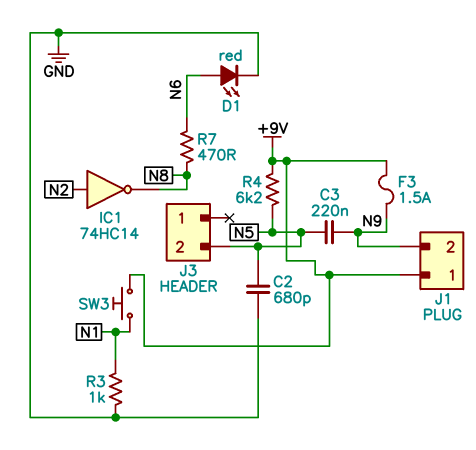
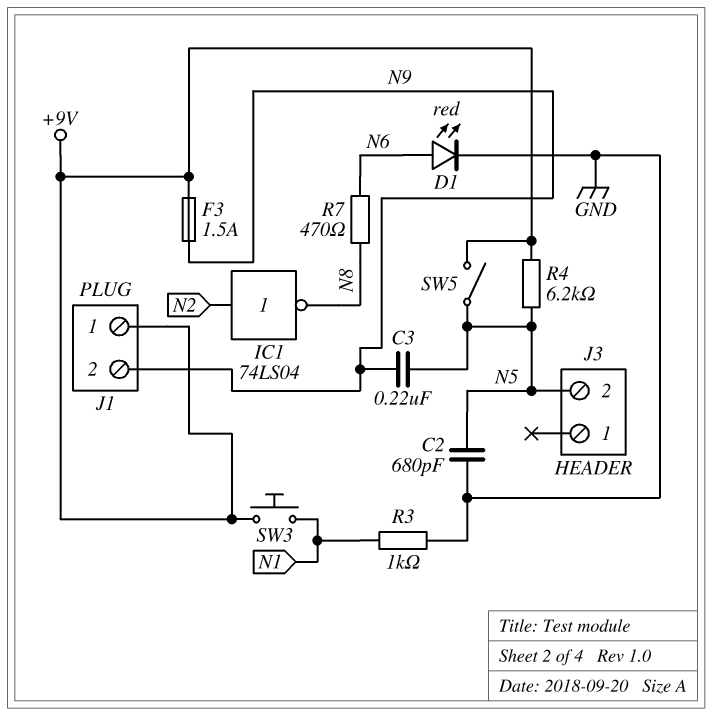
IC1: NOT 74HC14 (in N2, out N8) -> NOT 74LS04 (in N2, out N8)
SW5: none -> switch (+9V, N5)

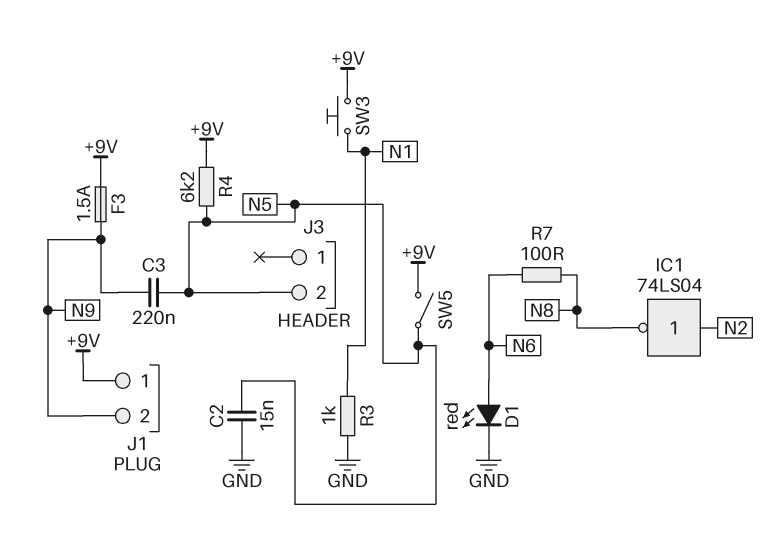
C2: 680pF (GND, N5) -> 15nF (GND, N5)
R7: 470 (N6, N8) -> 100 (N6, N8)

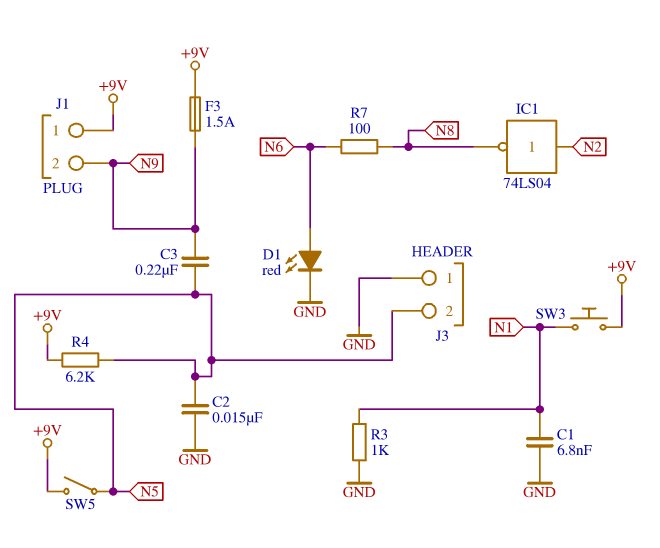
C1: none -> 6.8nF (GND, N1)
J3 pin 1: none -> GND

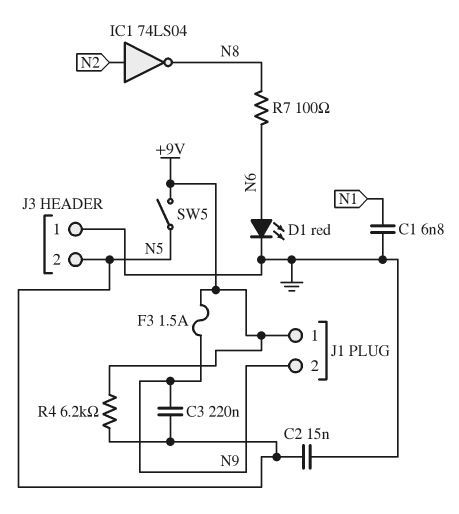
R3: 1k (GND, N1) -> none
SW3: button (+9V, N1) -> none

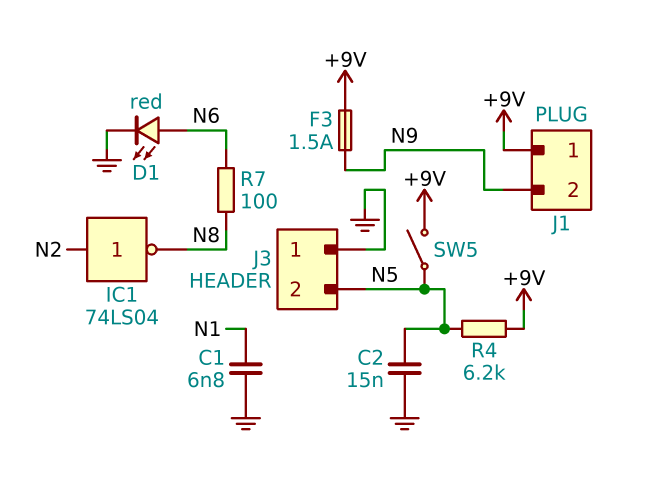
C3: 220nF (N5, N9) -> none

